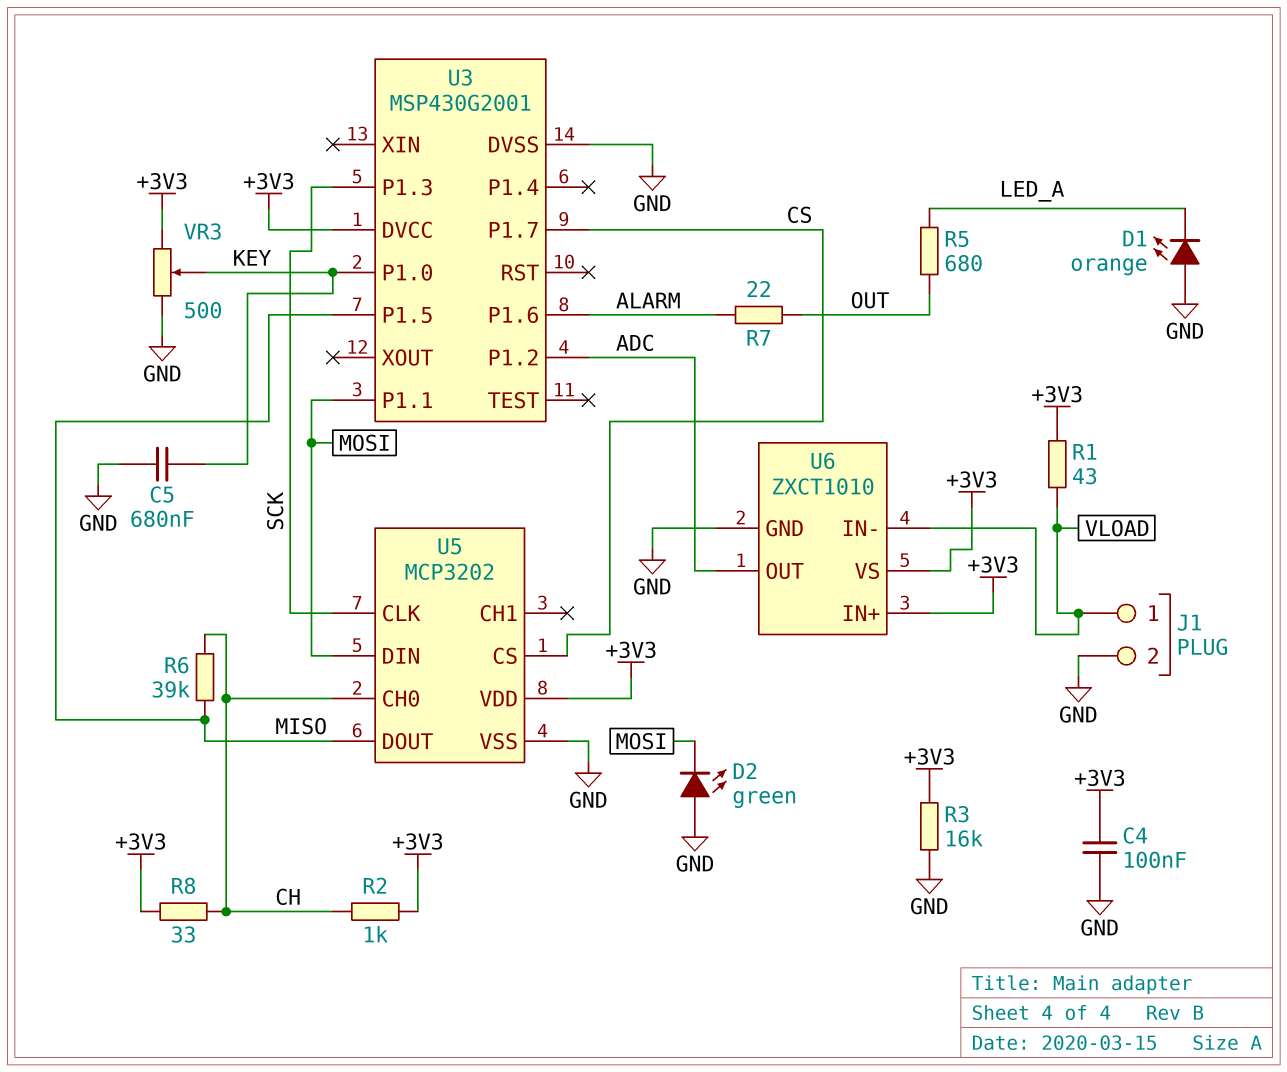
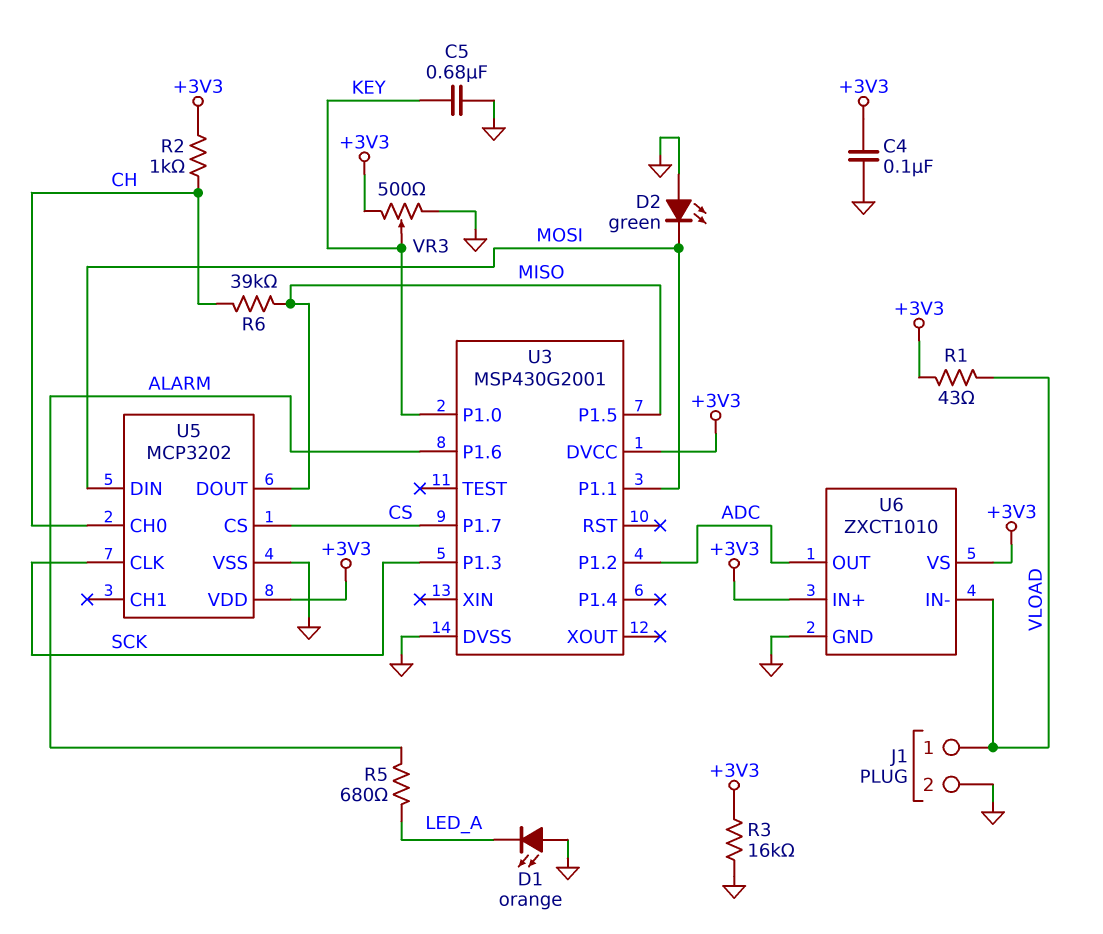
R5: 680 (LED_A, OUT) -> 680 (ALARM, LED_A)
R7: 22 (ALARM, OUT) -> none
R8: 33 (+3V3, CH) -> none

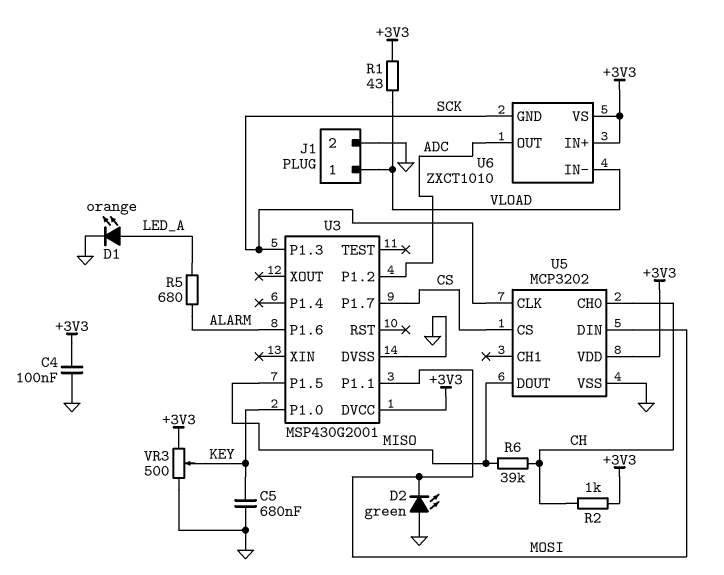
D1: LED orange (A GND, K LED_A) -> LED orange (A LED_A, K GND)
R3: 16k (+3V3, GND) -> none
U6 pin GND: GND -> SCK

